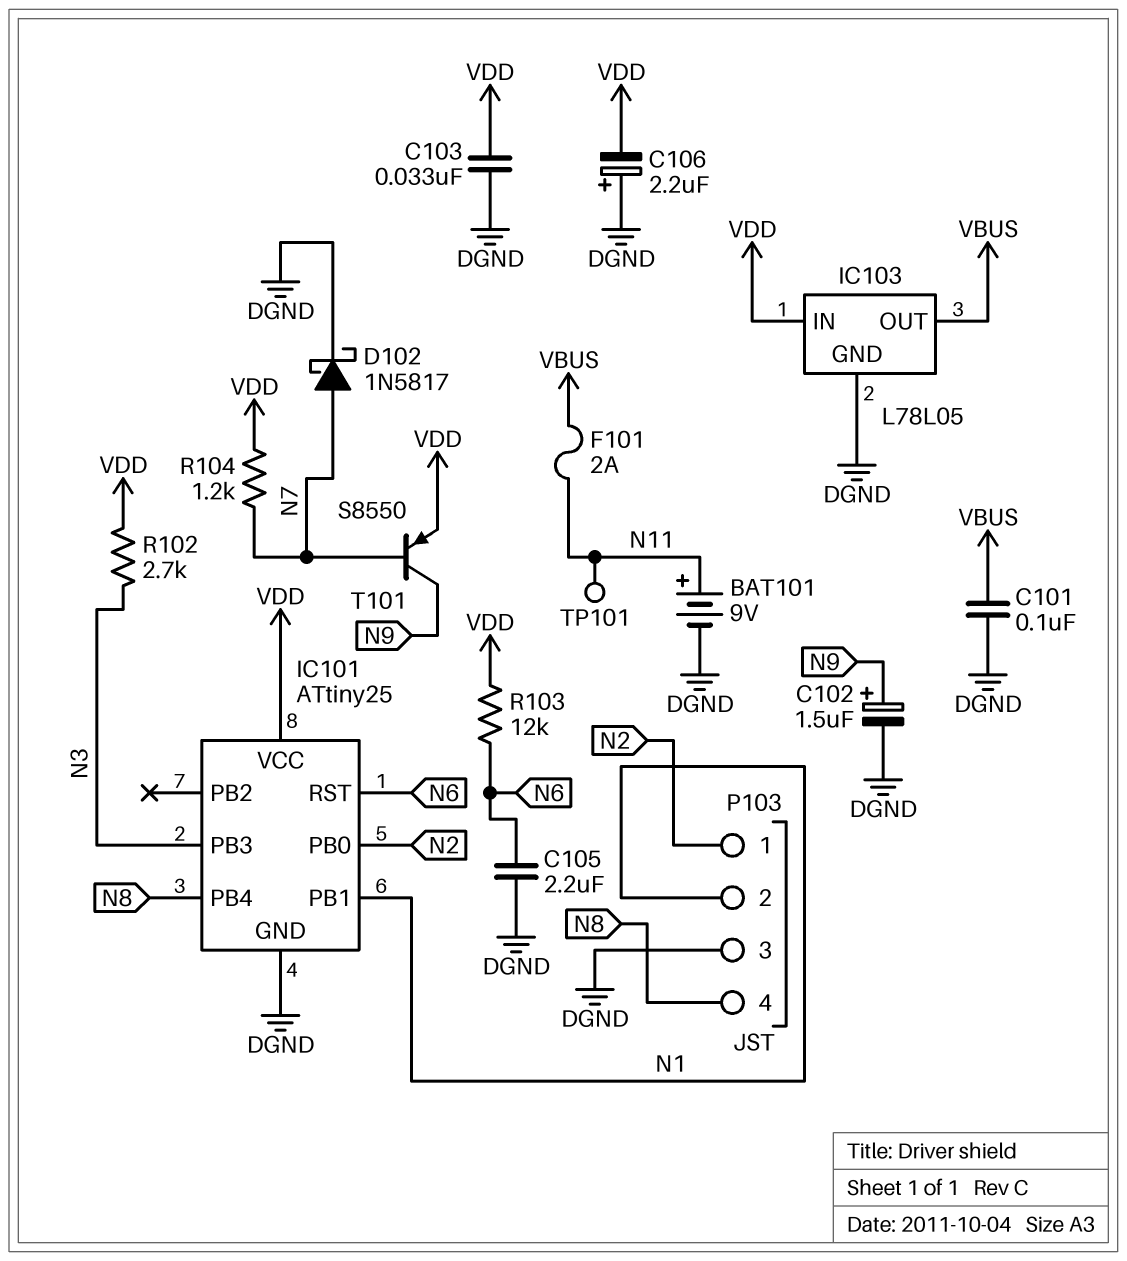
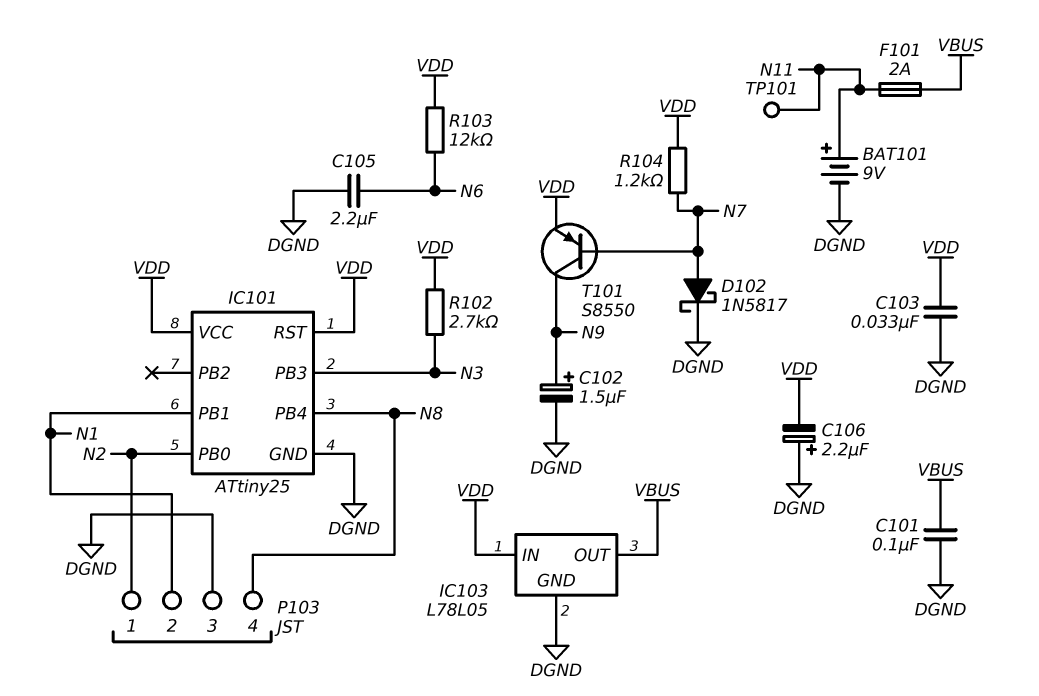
IC101 pin RST: N6 -> VDD

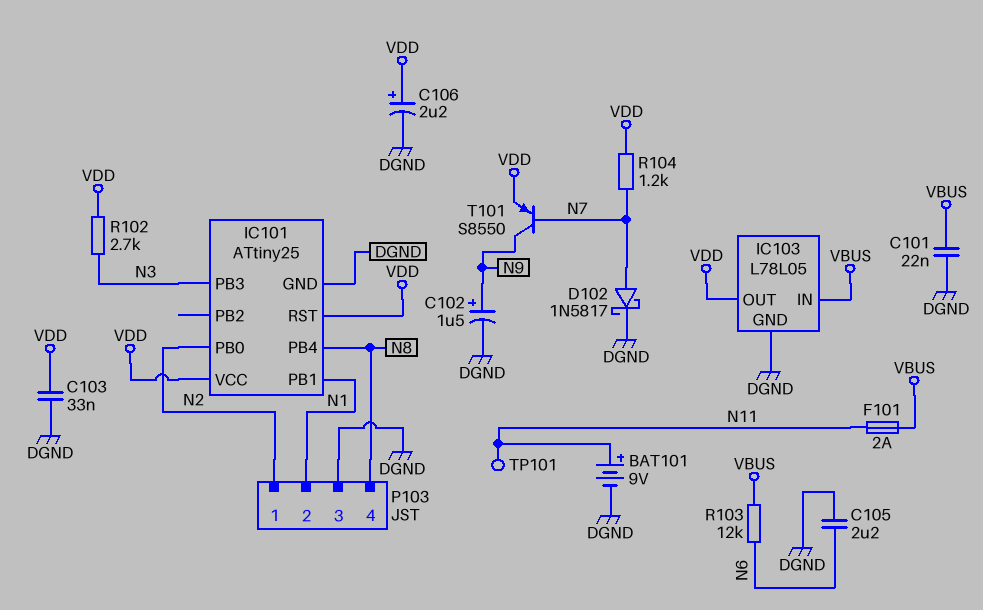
C101: 100nF (DGND, VBUS) -> 22nF (DGND, VBUS)
C106: 2.2uF (plus DGND, minus VDD) -> 2.2uF (plus VDD, minus DGND)
IC103 pin IN: VDD -> VBUS
IC103 pin OUT: VBUS -> VDD
R103: 12k (N6, VDD) -> 12k (N6, VBUS)

